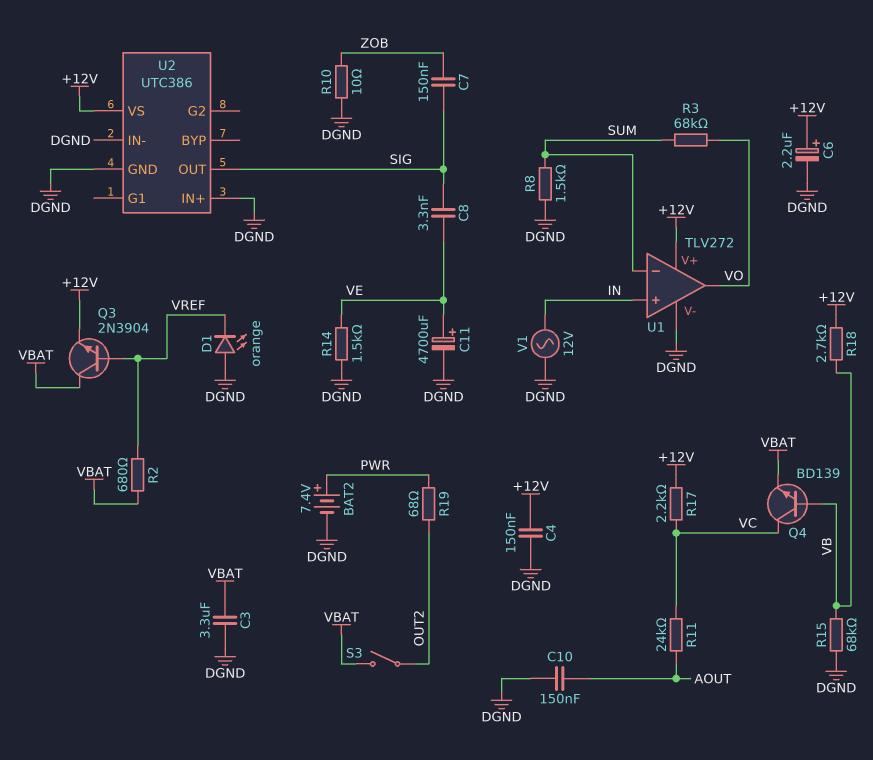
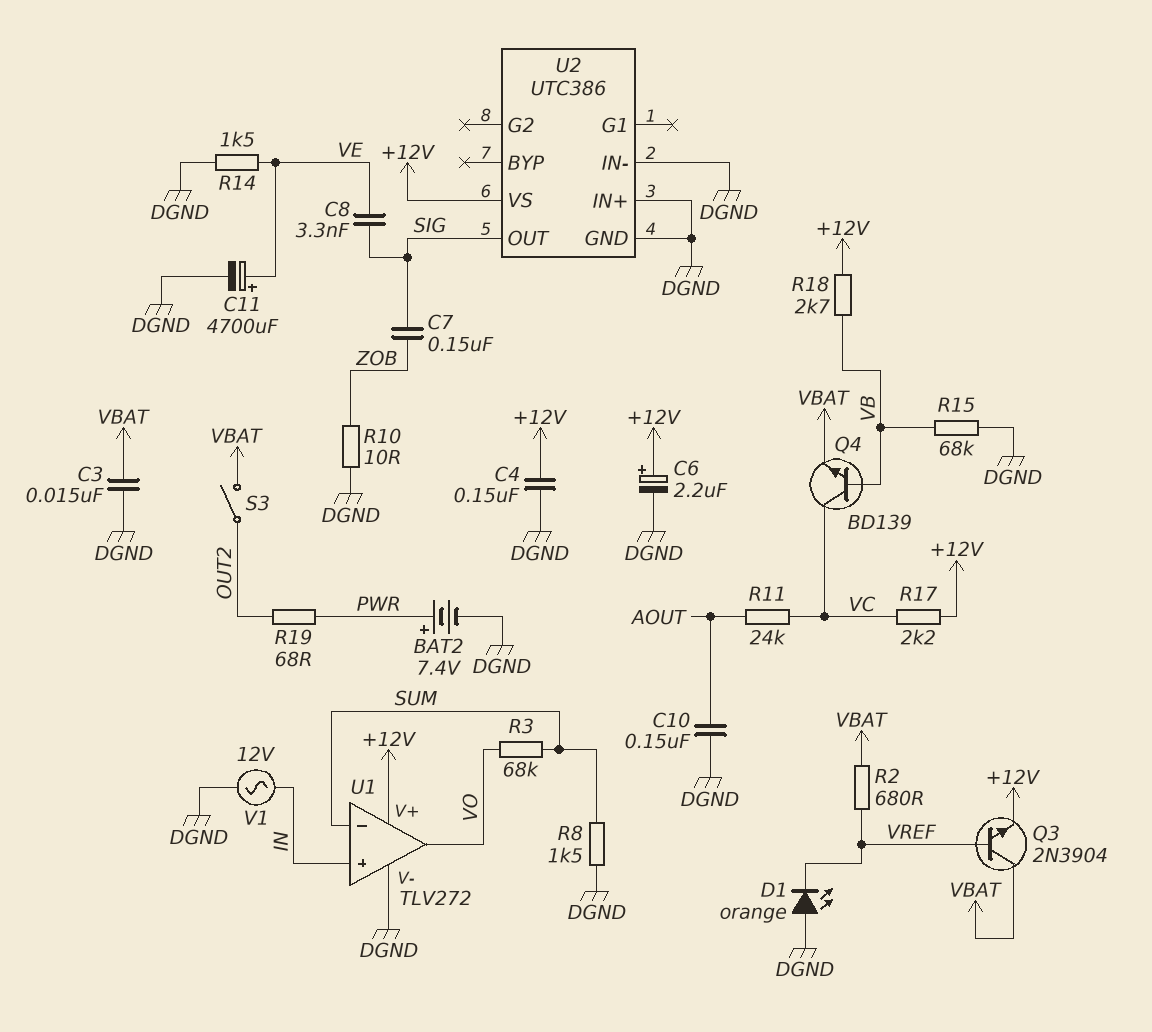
C3: 3.3uF (DGND, VBAT) -> 15nF (DGND, VBAT)

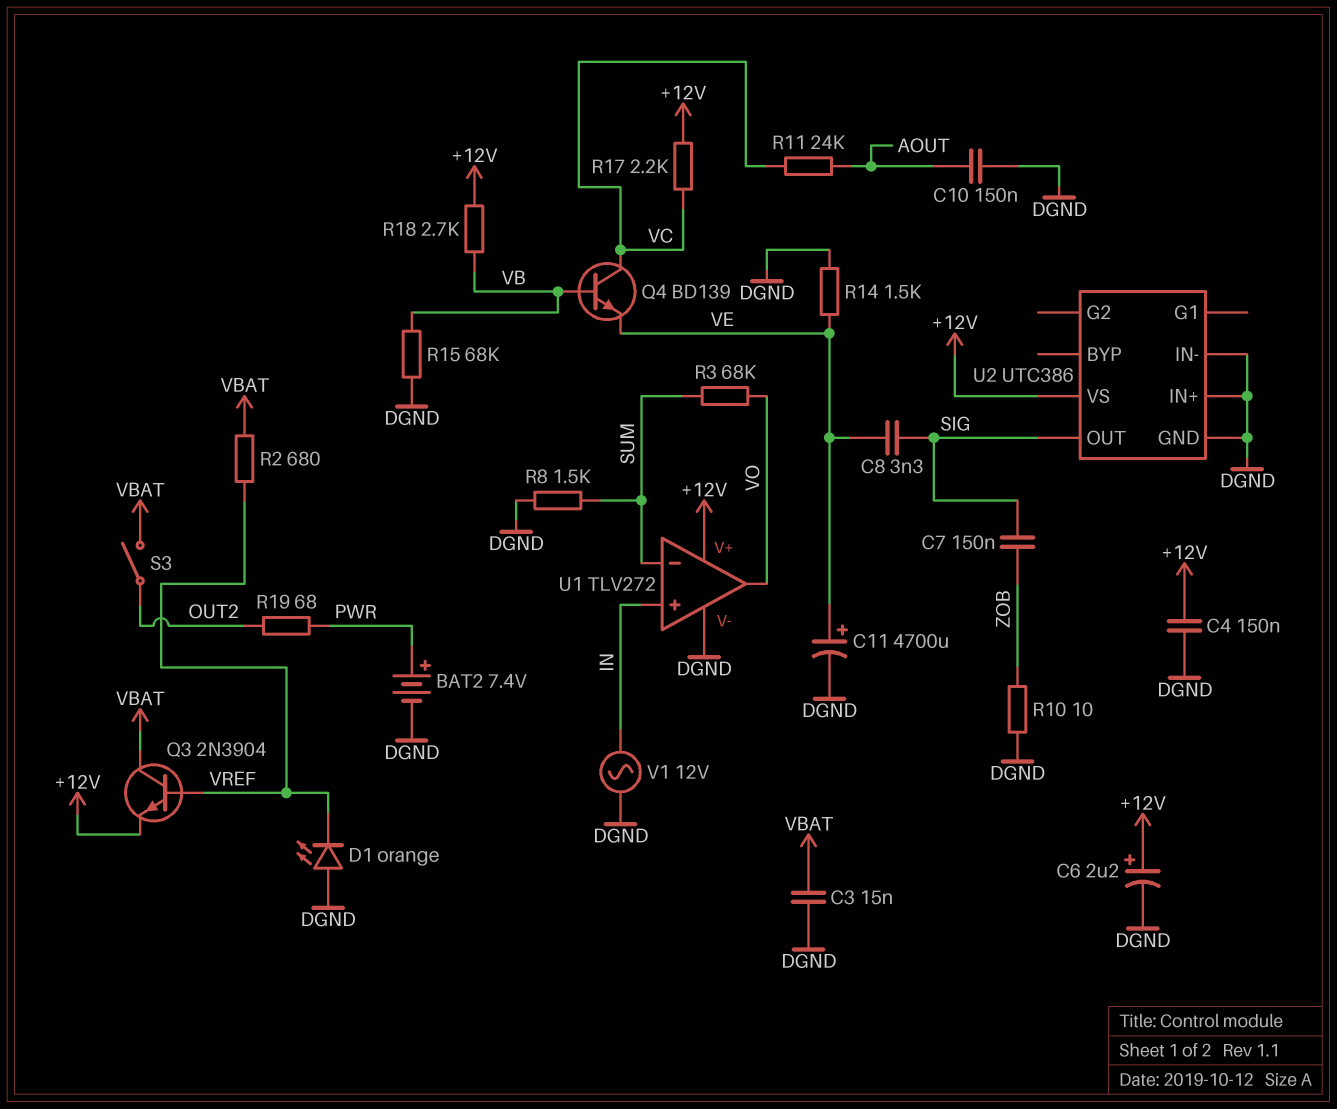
Q4: NPN BD139 (B VB, C VC, E VBAT) -> NPN BD139 (B VB, C VC, E VE)

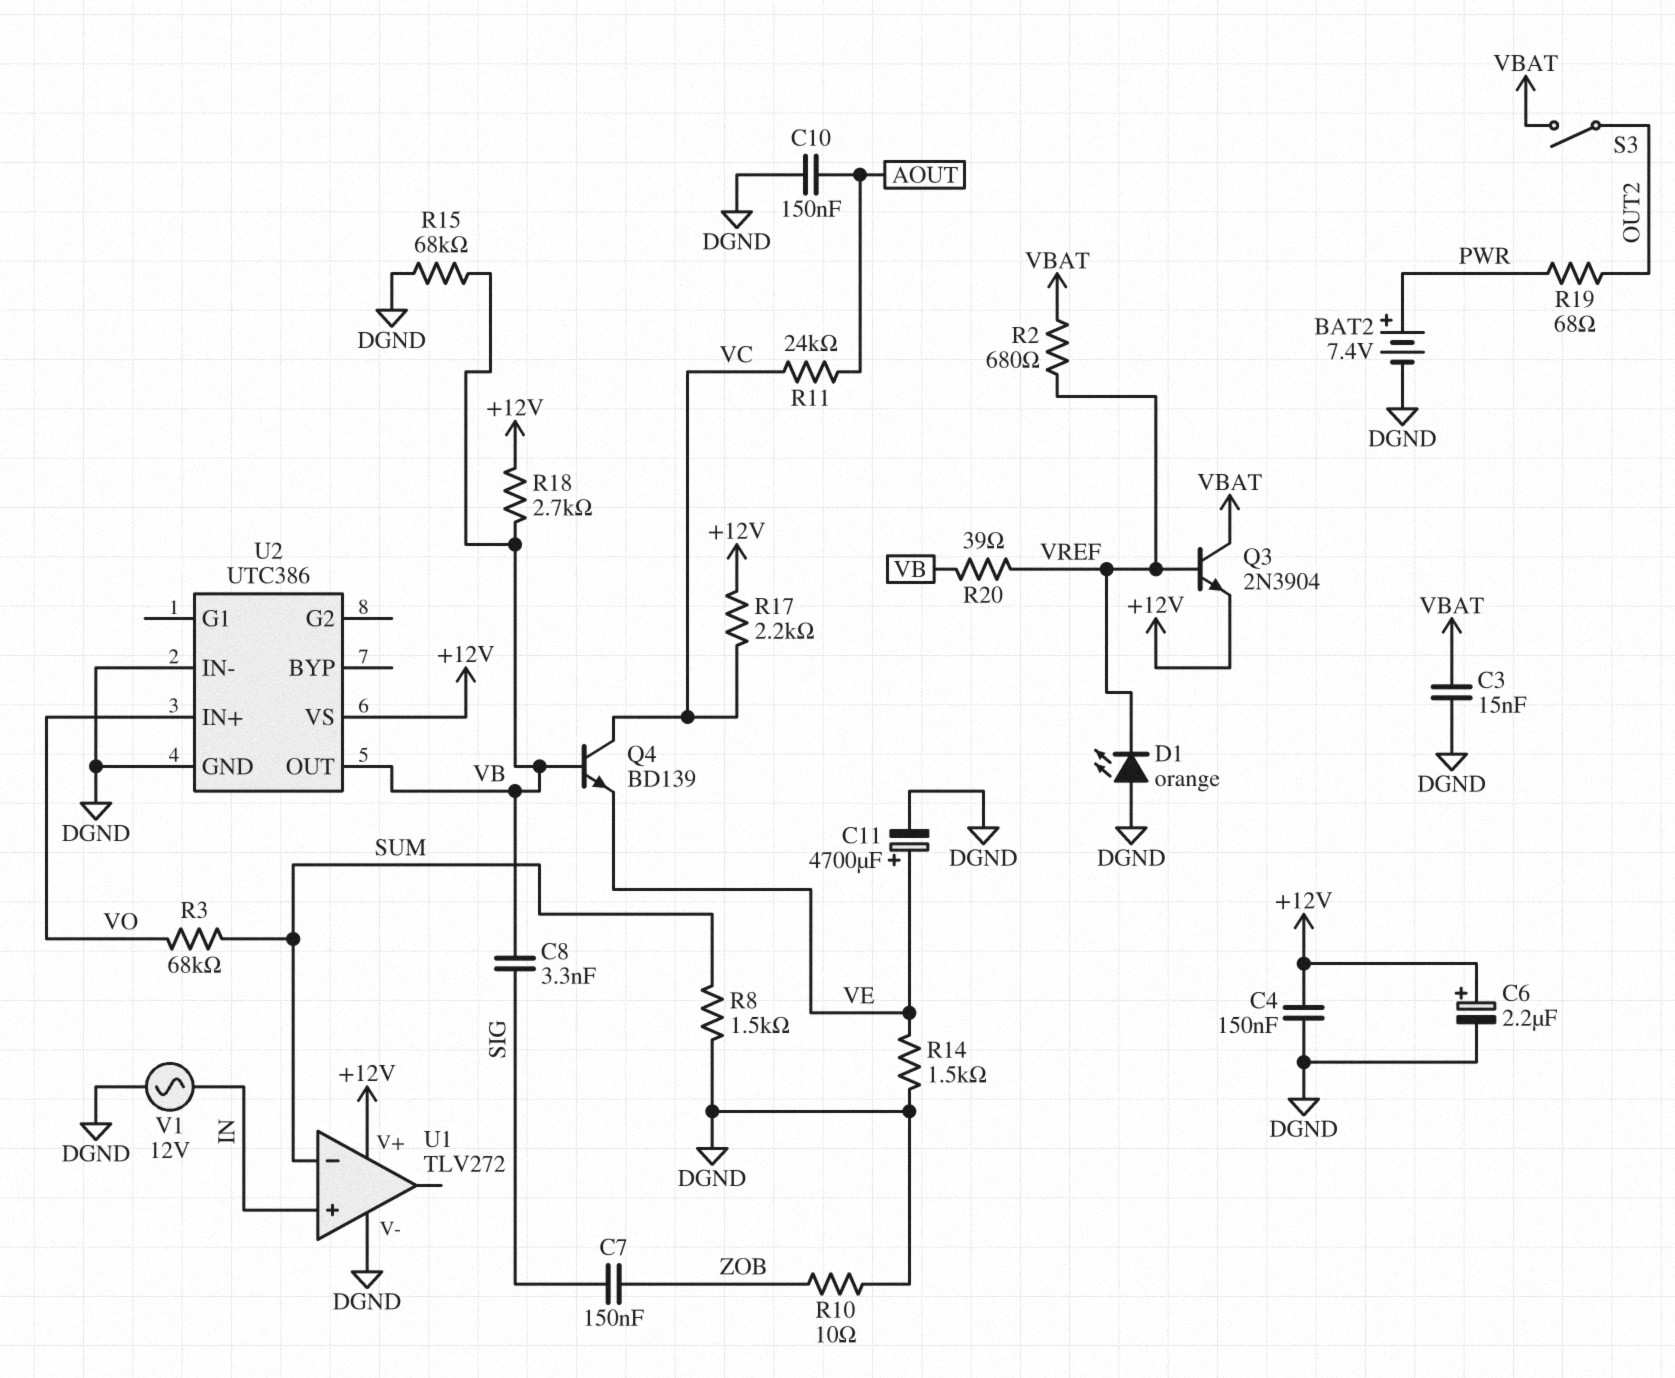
C8: 3.3nF (SIG, VE) -> 3.3nF (SIG, VB)
R20: none -> 39 (VB, VREF)
U1 pin out: VO -> none
U2 pin IN+: DGND -> VO
U2 pin OUT: SIG -> VB

